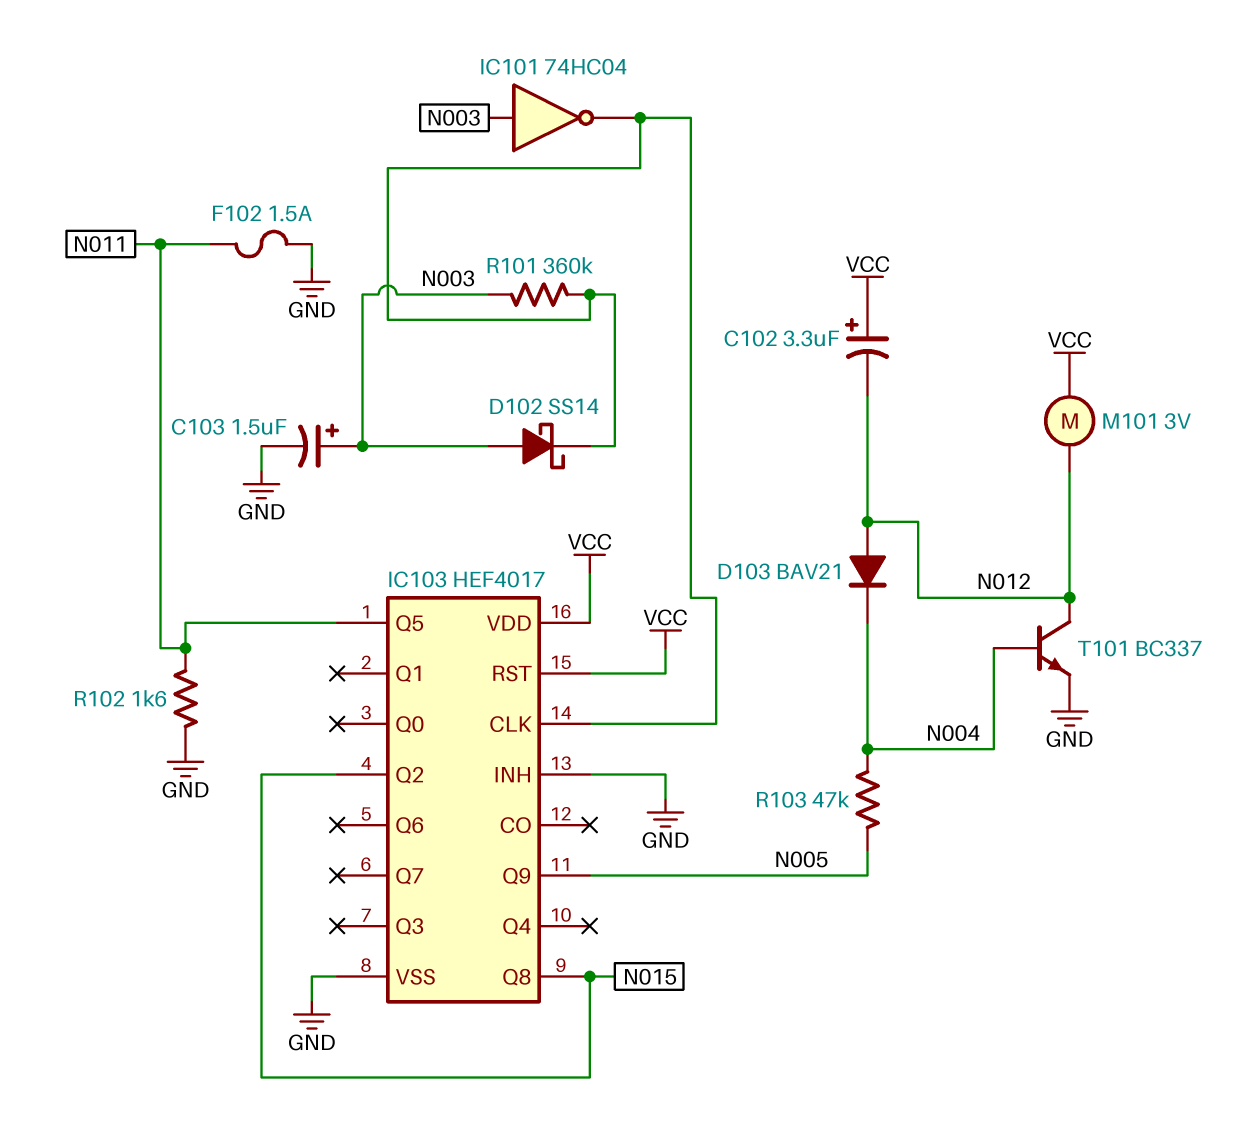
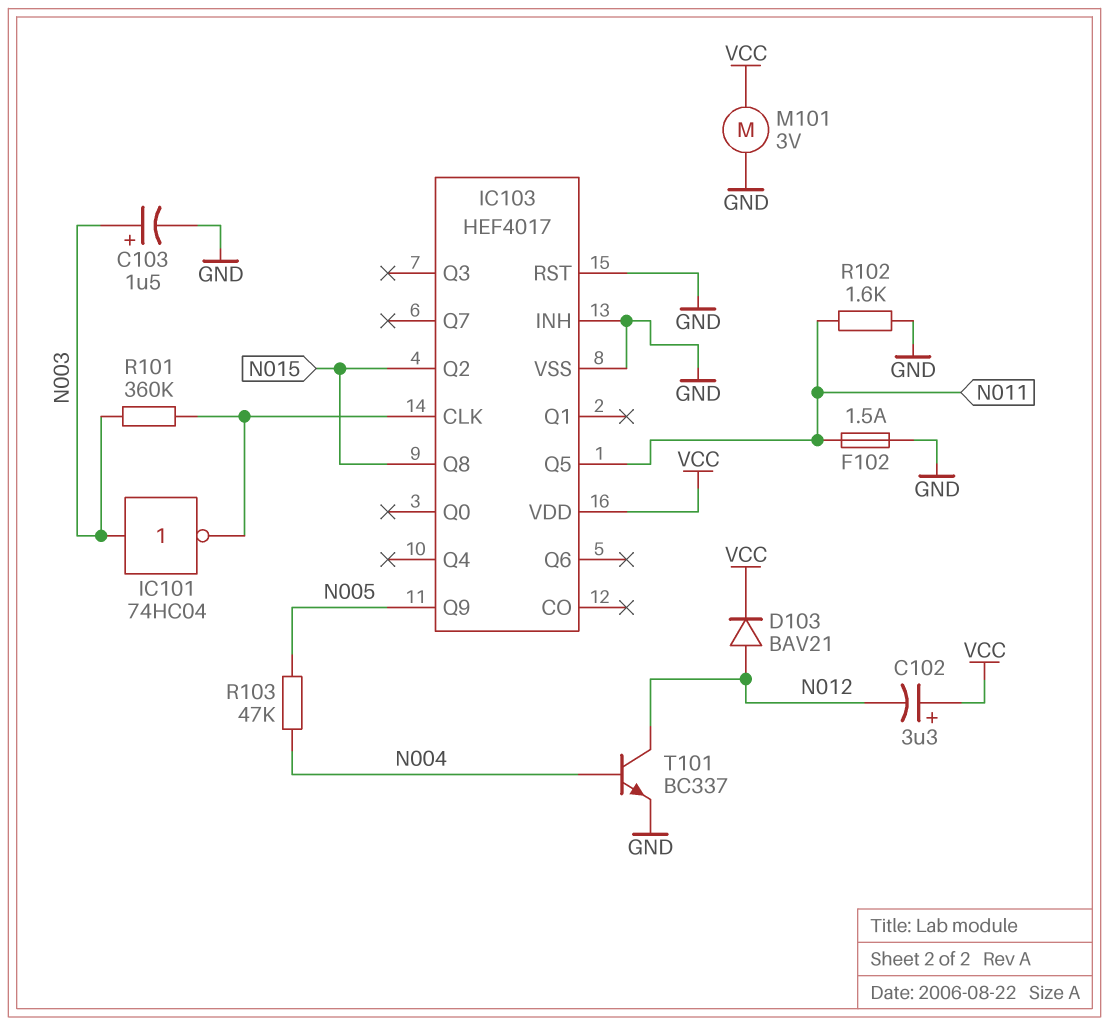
D102: schottky SS14 (A N003, K IC103/CLK) -> none
D103: diode BAV21 (A N012, K N004) -> diode BAV21 (A N012, K VCC)
IC103 pin RST: VCC -> GND
M101: motor 3V (N012, VCC) -> motor 3V (GND, VCC)

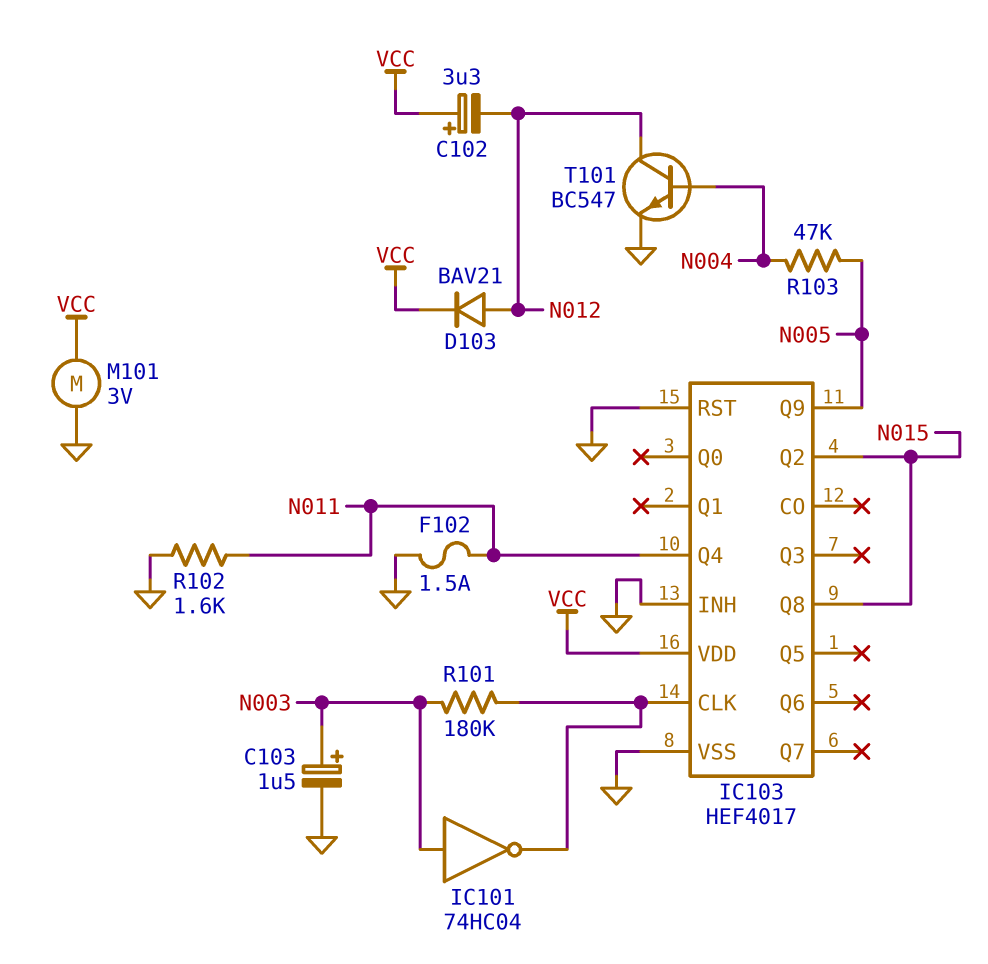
IC103 pin Q4: none -> N011
IC103 pin Q5: N011 -> none
R101: 360k (IC103/CLK, N003) -> 180k (IC103/CLK, N003)
T101: NPN BC337 (B N004, C N012, E GND) -> NPN BC547 (B N004, C N012, E GND)

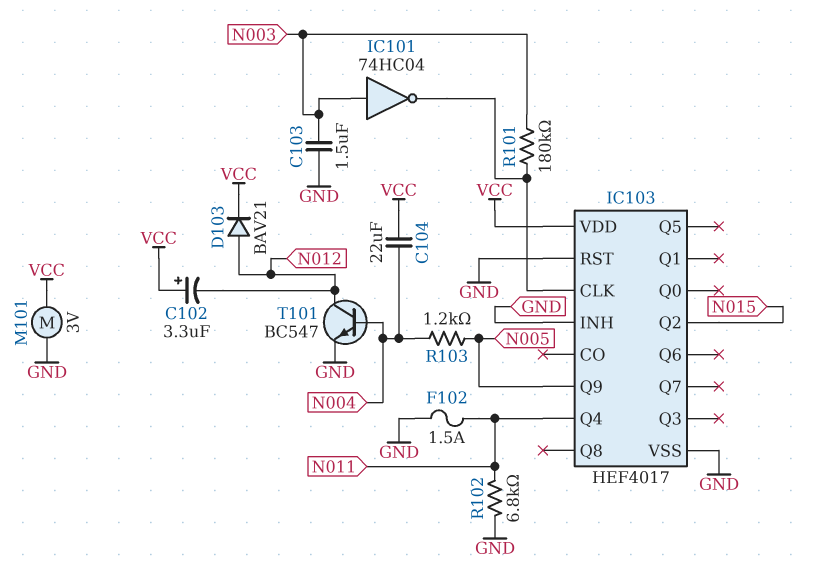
C103: 1.5uF (plus N003, minus GND) -> 1.5uF (GND, N003)
C104: none -> 22uF (N004, VCC)
IC103 pin Q8: N015 -> none
R102: 1.6k (GND, N011) -> 6.8k (GND, N011)
R103: 47k (N004, N005) -> 1.2k (N004, N005)

